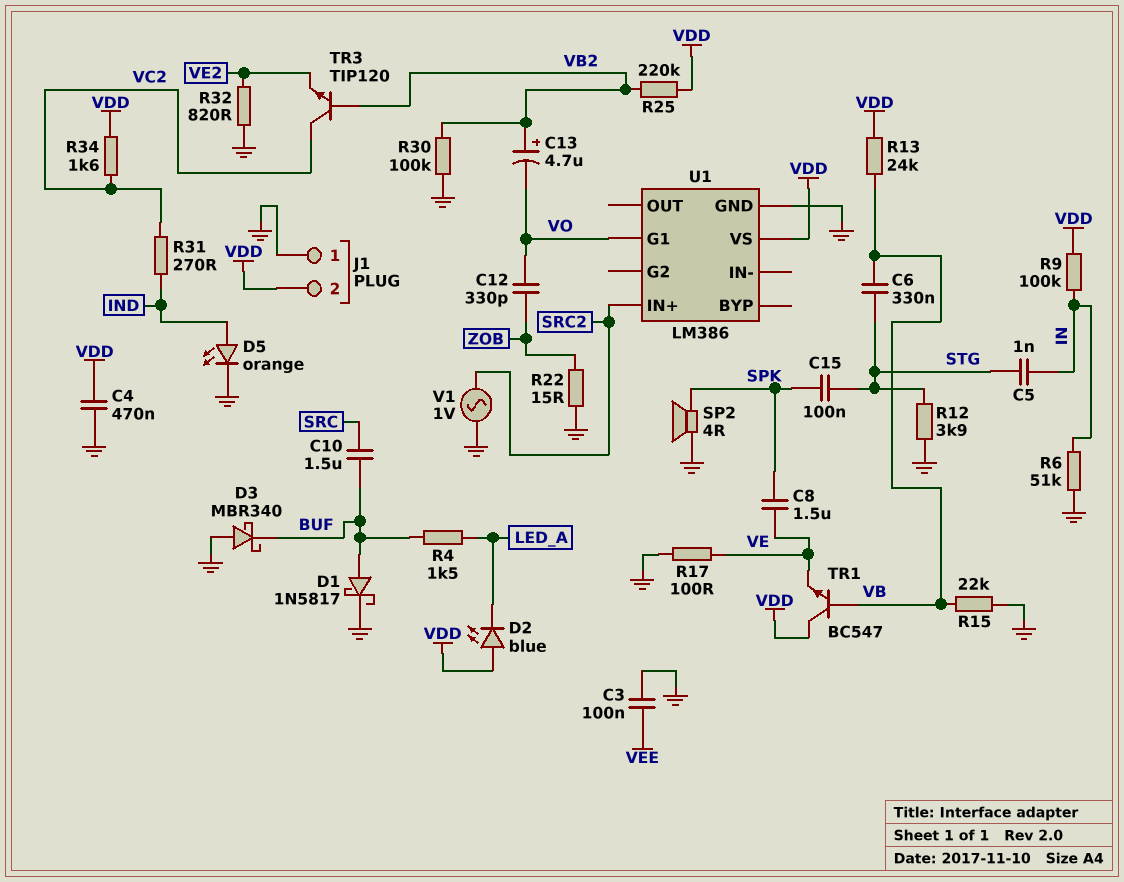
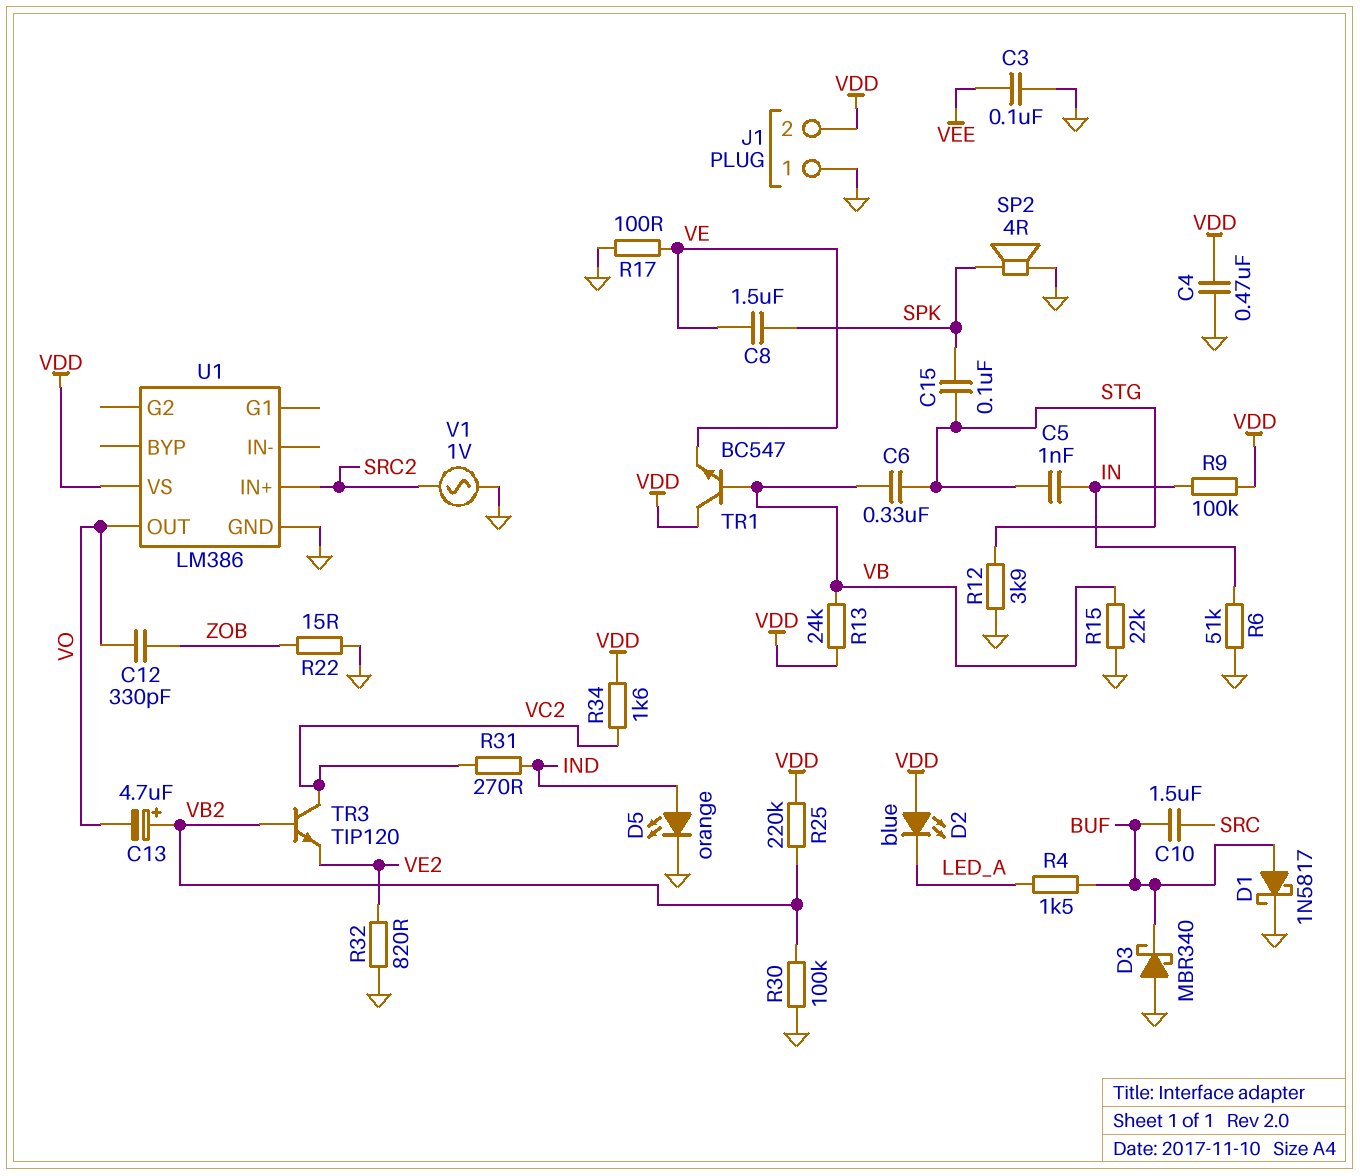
U1 pin G1: VO -> none
U1 pin OUT: none -> VO

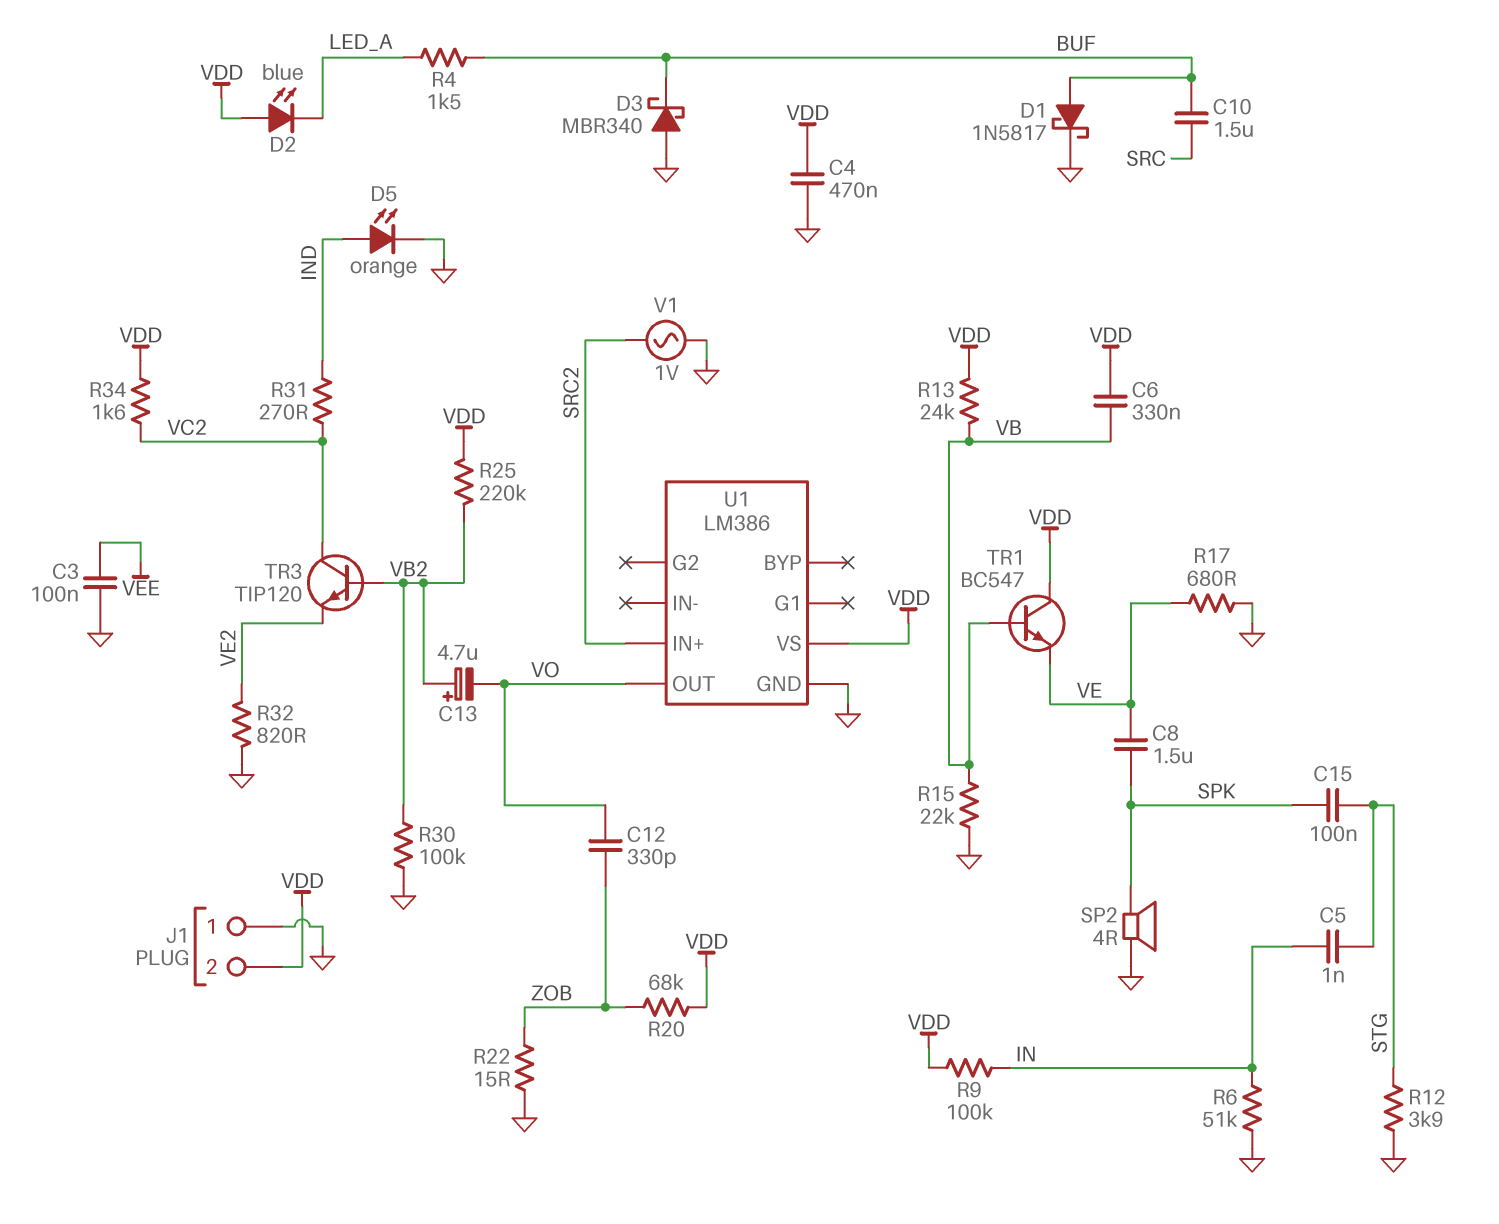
C6: 330nF (STG, VB) -> 330nF (VB, VDD)
R17: 100 (GND, VE) -> 680 (GND, VE)
R20: none -> 68k (VDD, ZOB)

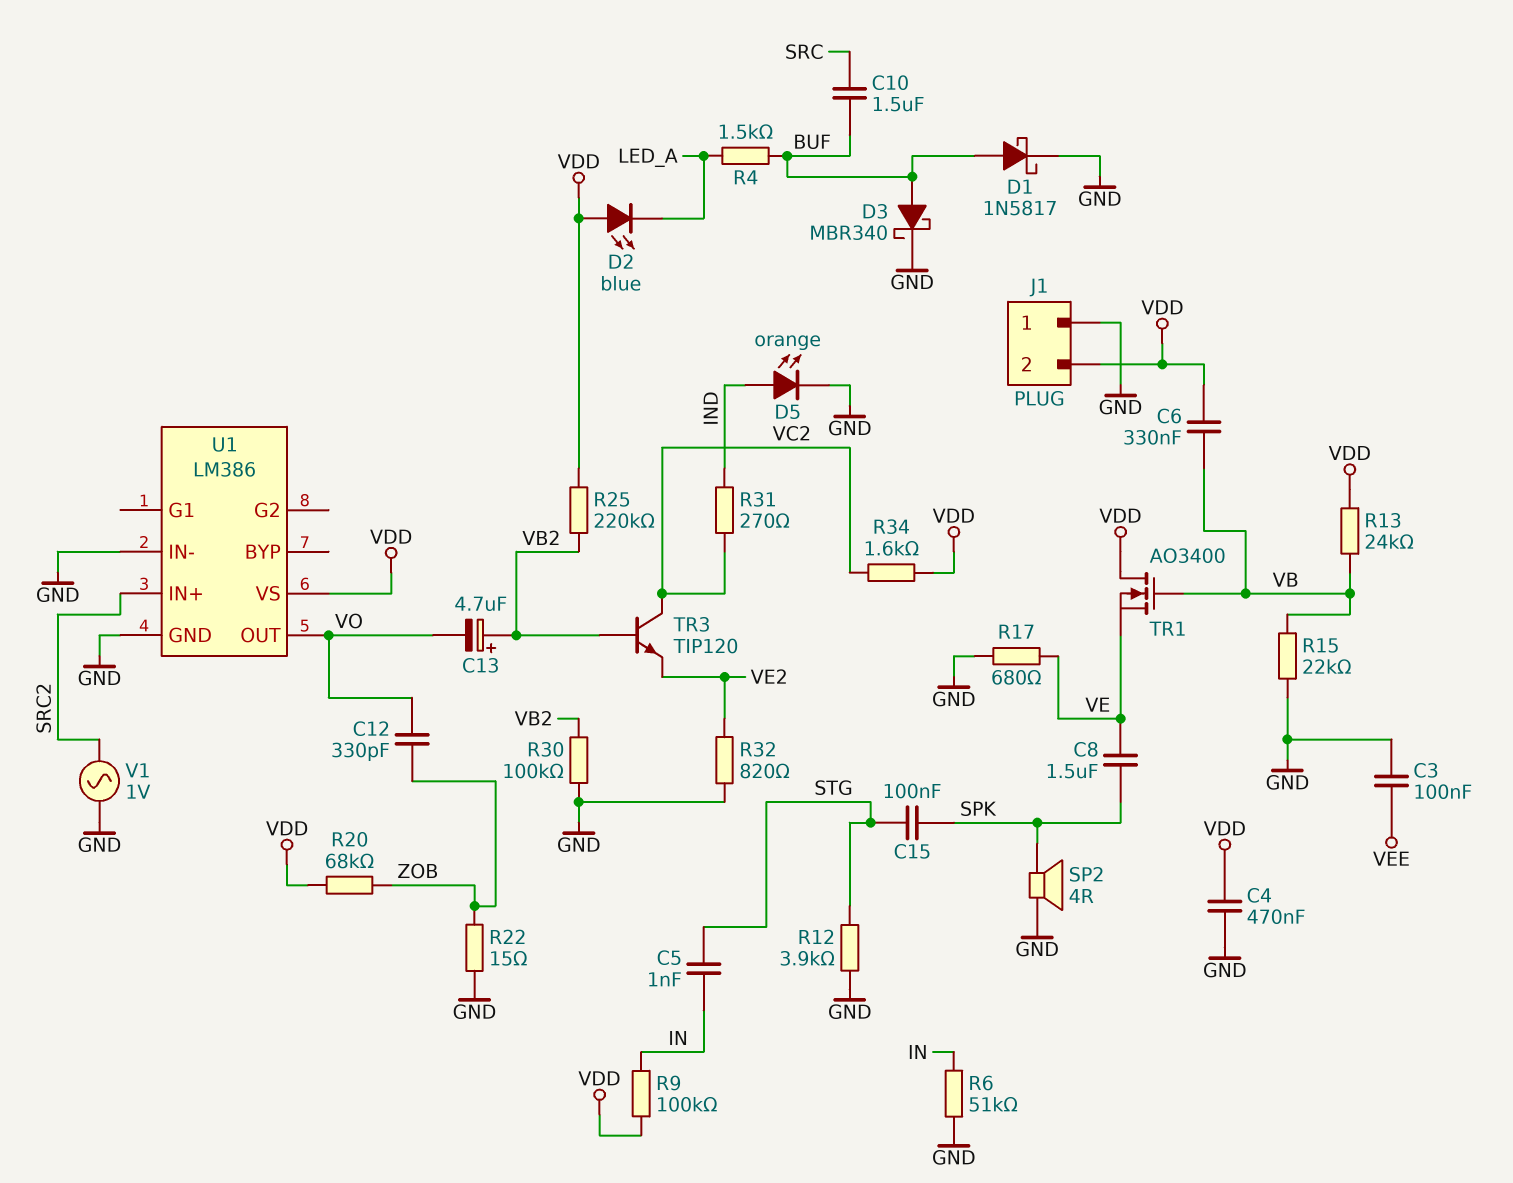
D3: schottky MBR340 (A GND, K BUF) -> schottky MBR340 (A BUF, K GND)
TR1: NPN BC547 (B VB, C VDD, E VE) -> NMOS AO3400 (G VB, D VDD, S VE)
U1 pin IN-: none -> GND

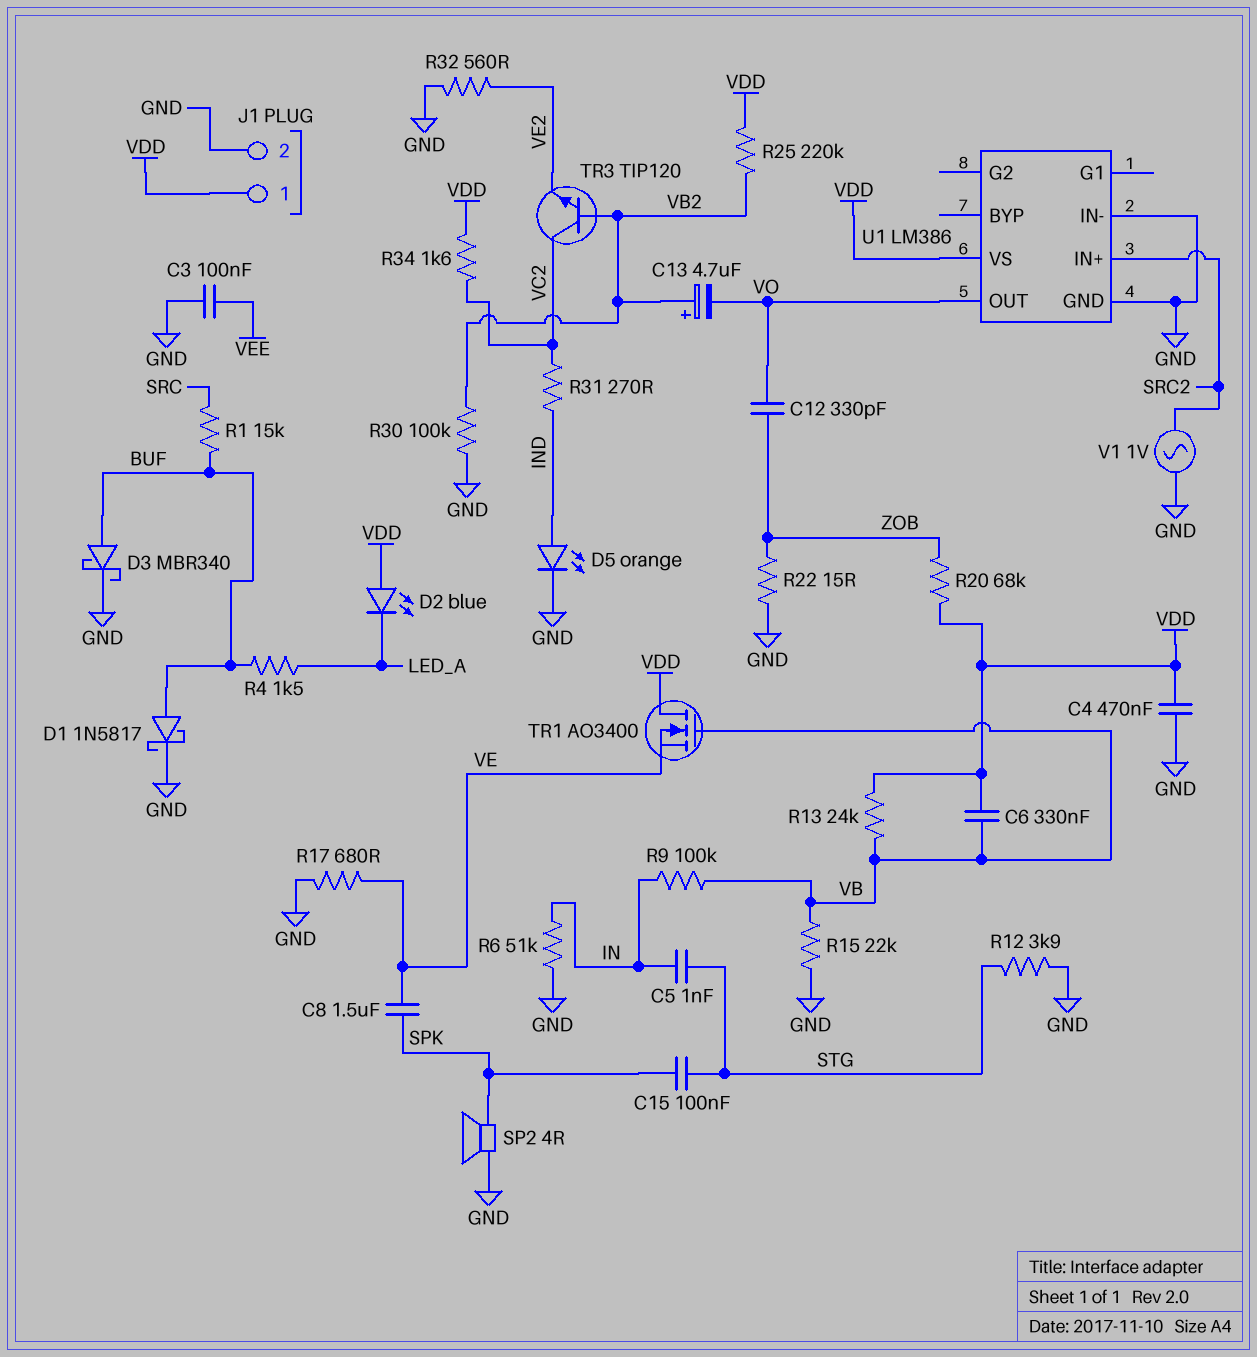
C10: 1.5uF (BUF, SRC) -> none
J1 pin 1: GND -> VDD
J1 pin 2: VDD -> GND
R1: none -> 15k (BUF, SRC)
R9: 100k (IN, VDD) -> 100k (IN, VB)
R32: 820 (GND, VE2) -> 560 (GND, VE2)

